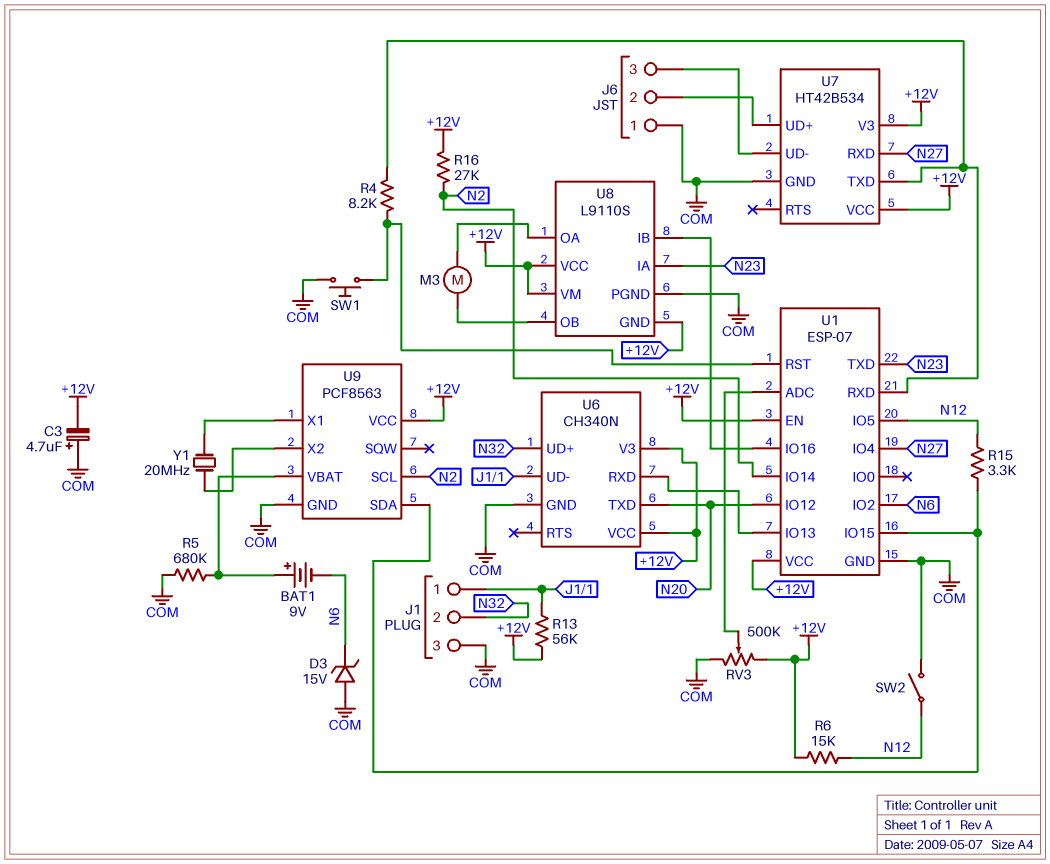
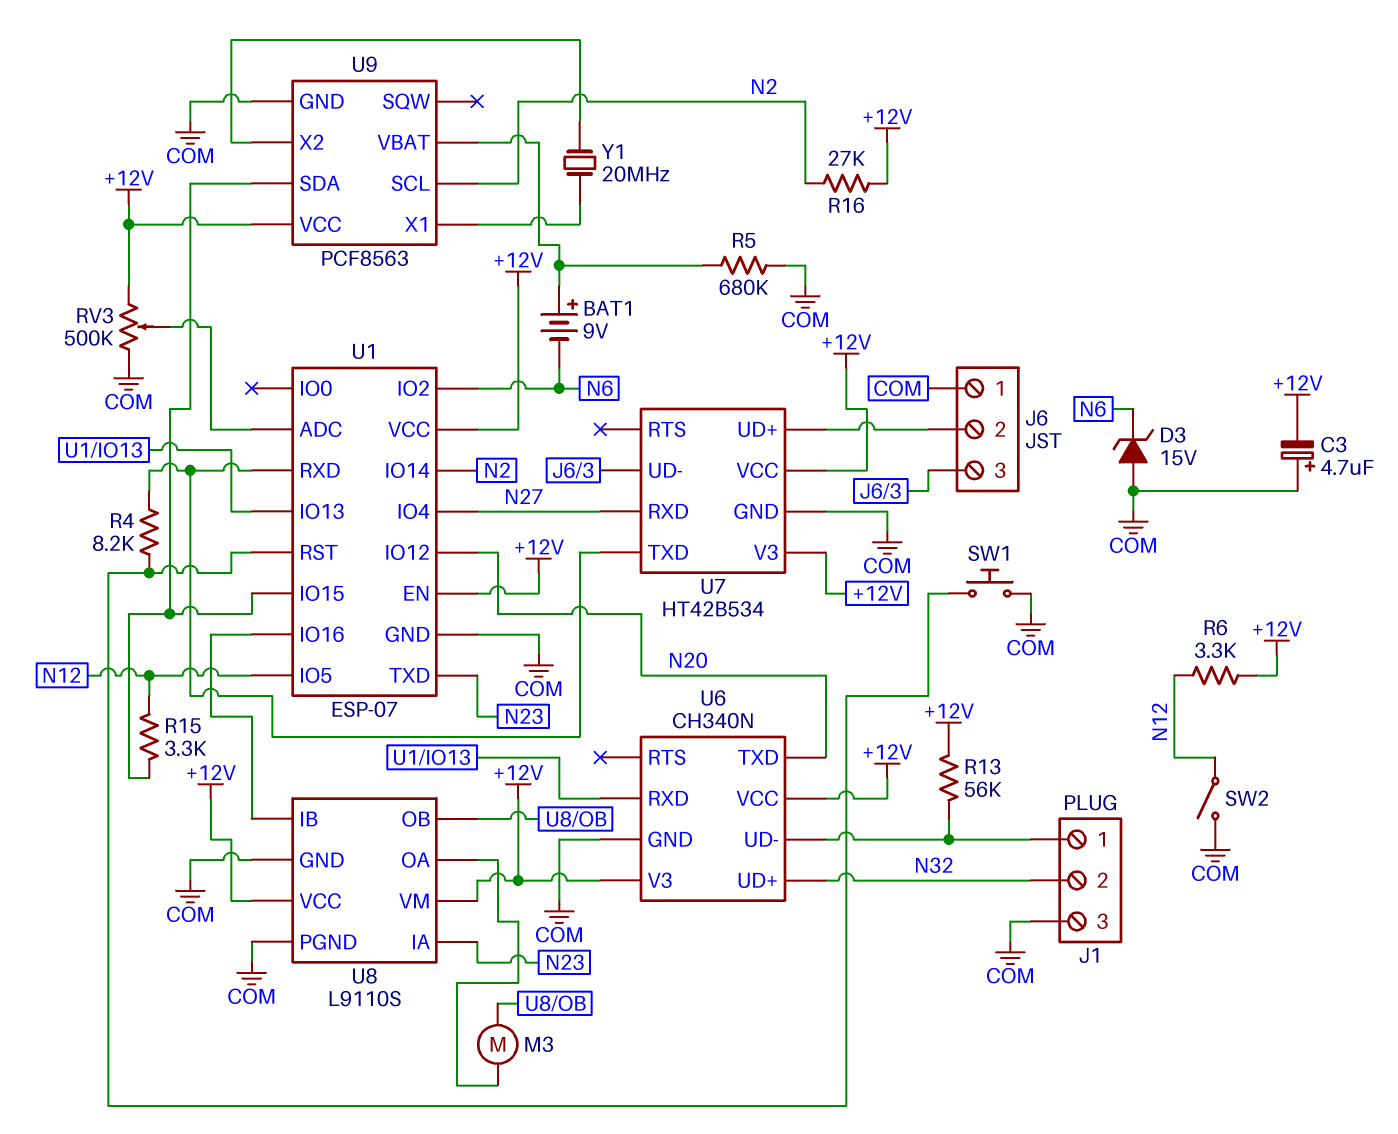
R6: 15k (+12V, N12) -> 3.3k (+12V, N12)
U8 pin GND: +12V -> COM

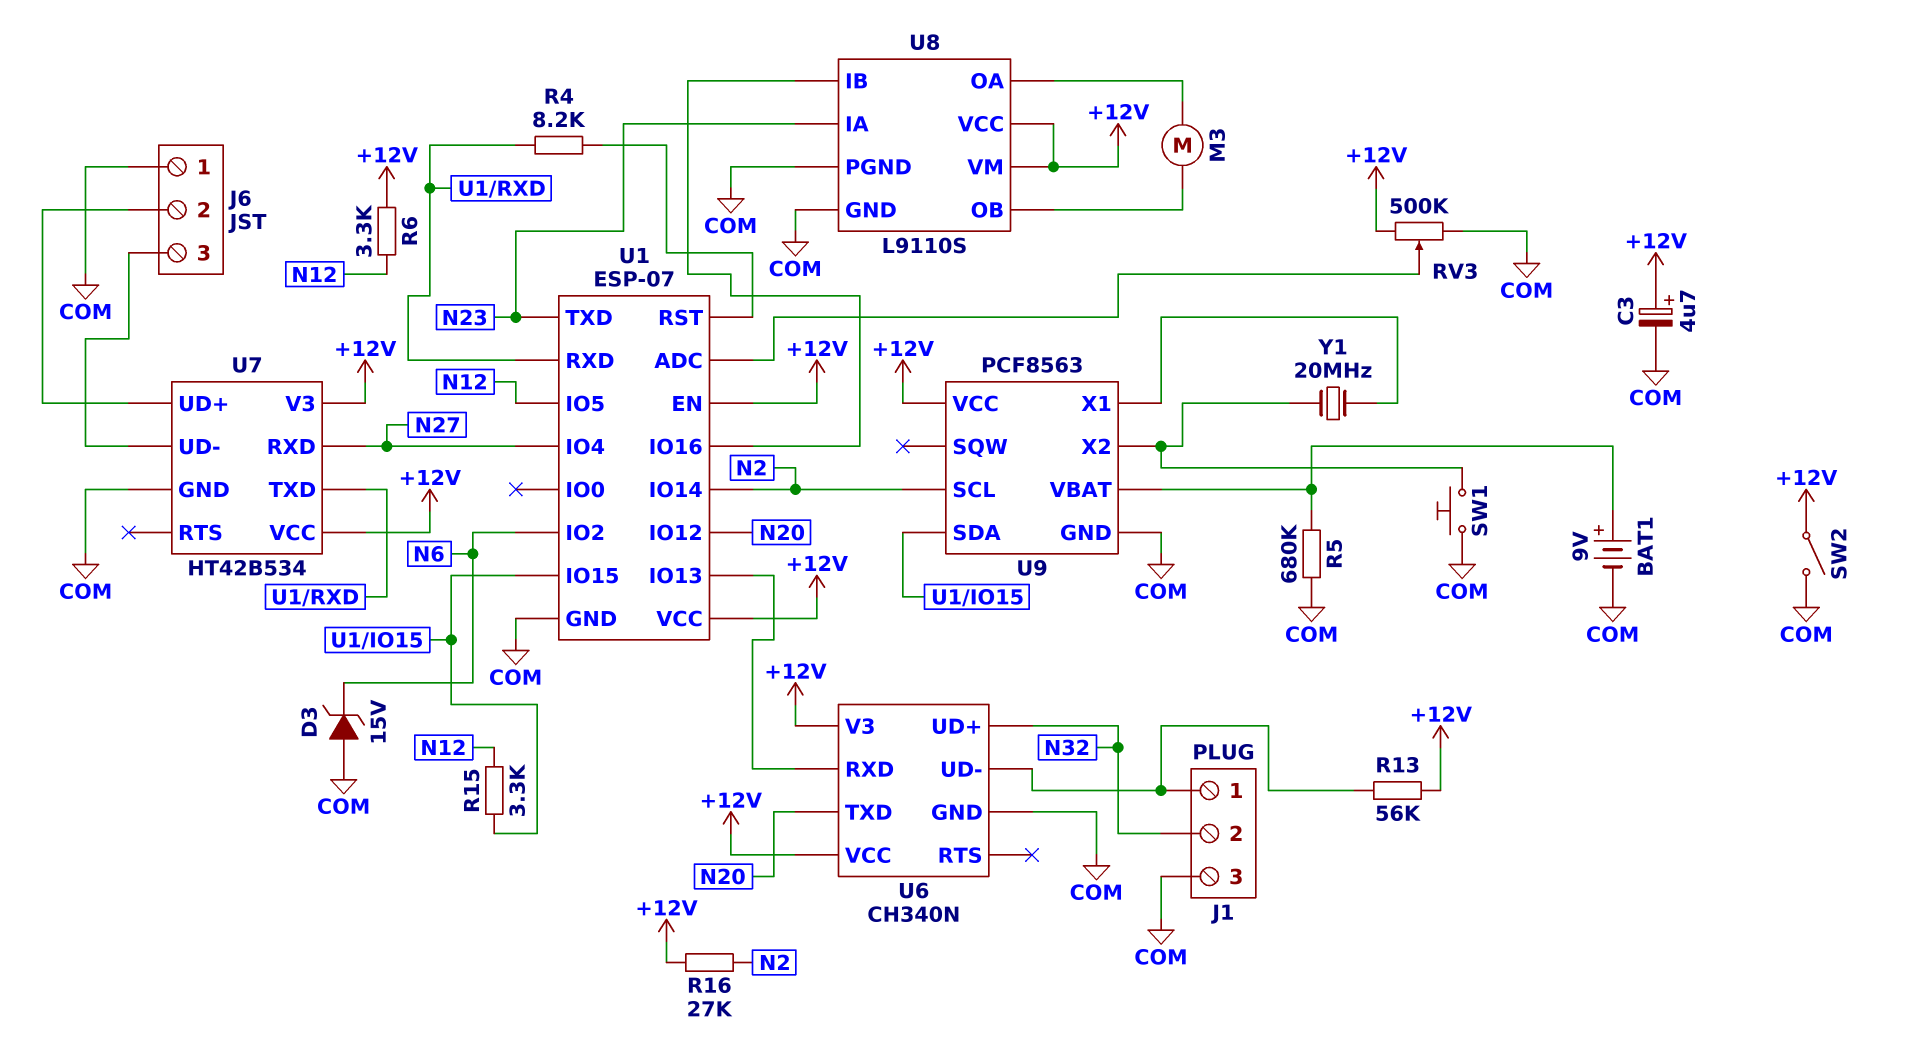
BAT1: 9V (plus U9/VBAT, minus N6) -> 9V (plus U9/VBAT, minus COM)
C3: 4.7uF (plus COM, minus +12V) -> 4.7uF (plus +12V, minus COM)
SW1: button (COM, U1/RST) -> button (COM, U9/X2)
SW2: switch (COM, N12) -> switch (+12V, COM)

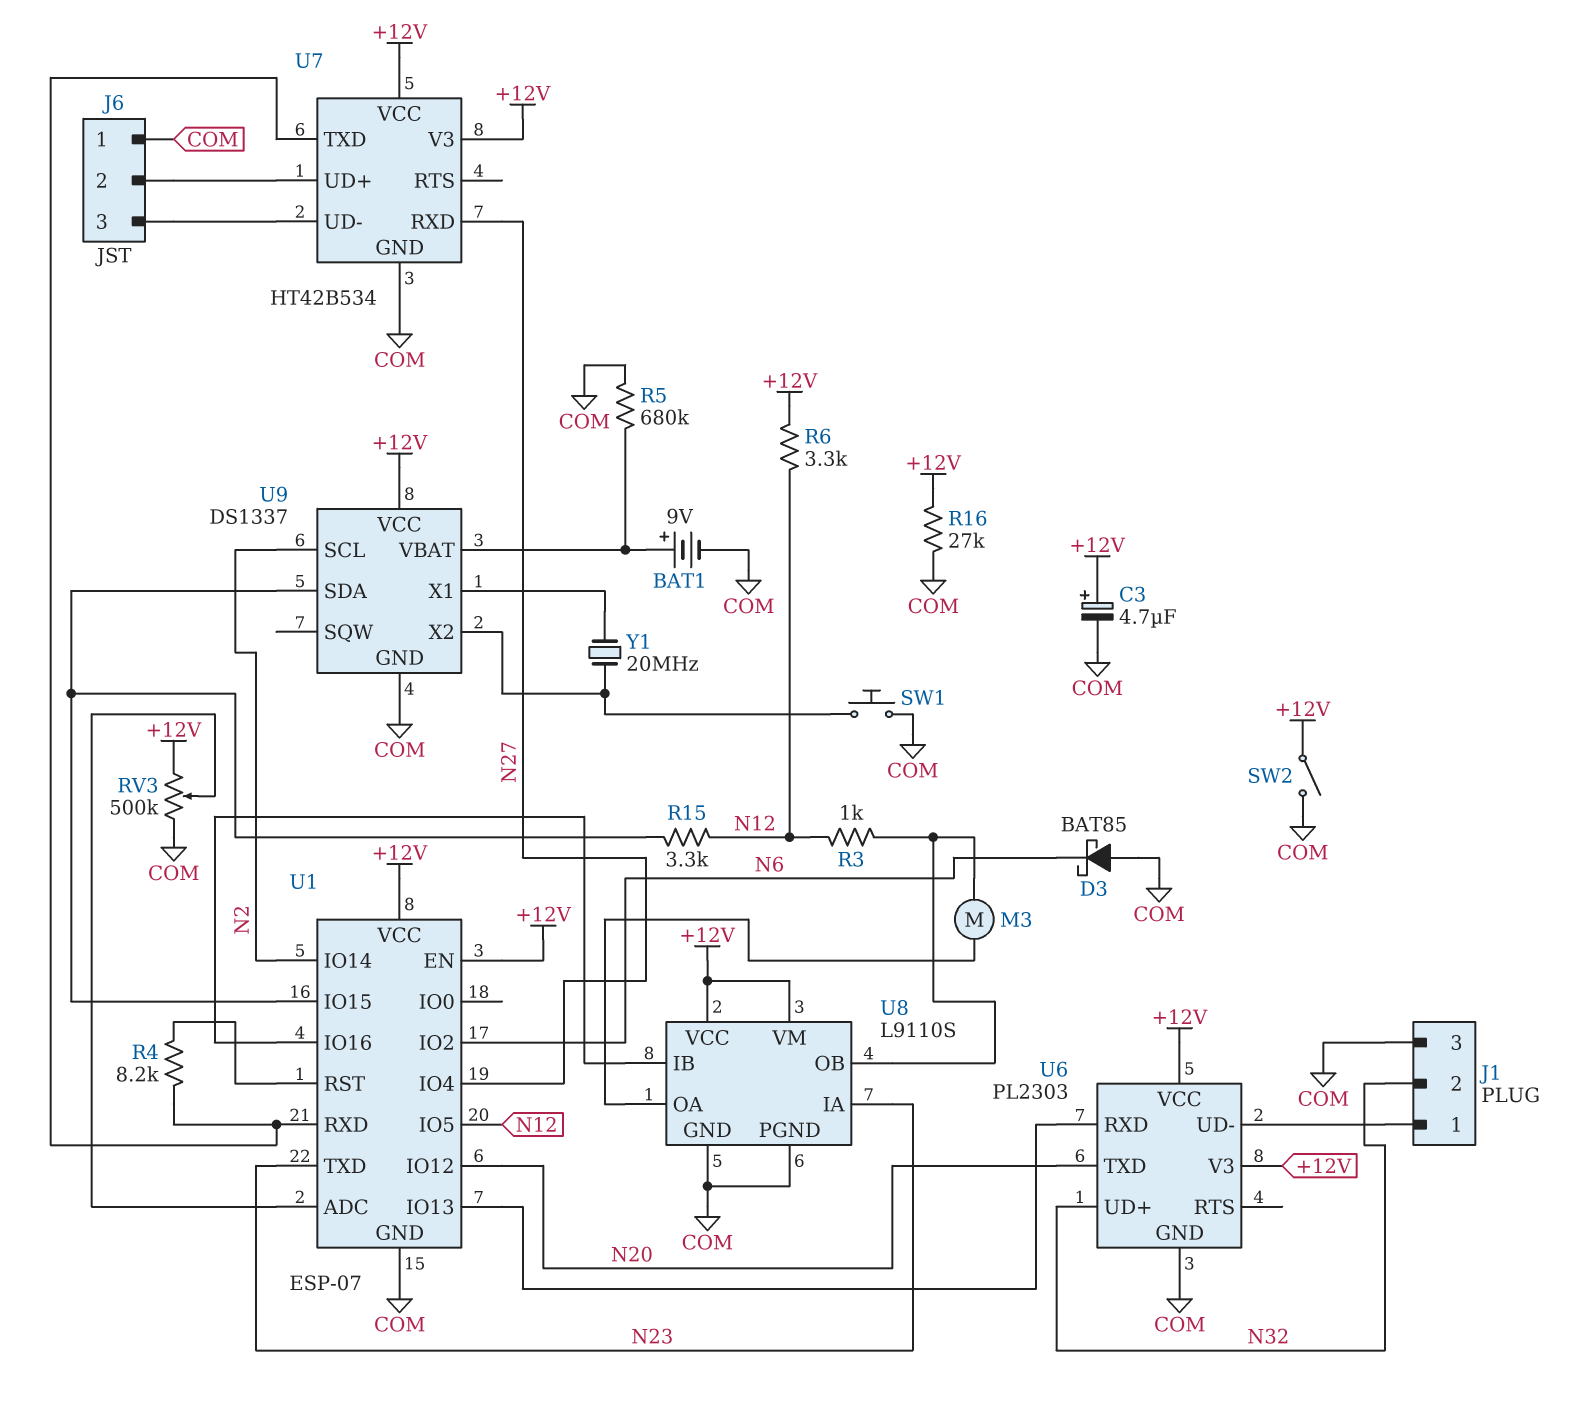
D3: zener 15V (A COM, K N6) -> schottky BAT85 (A COM, K N6)
R3: none -> 1k (N12, U8/OB)
R13: 56k (+12V, J1/1) -> none
R16: 27k (+12V, N2) -> 27k (+12V, COM)
U6: CH340N -> PL2303
U9: PCF8563 -> DS1337

